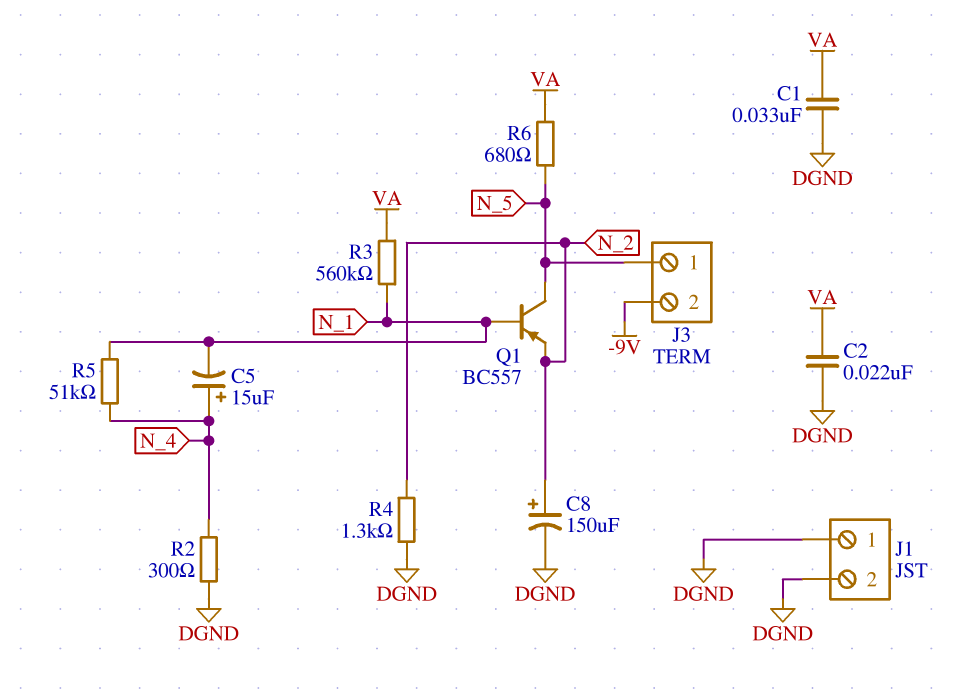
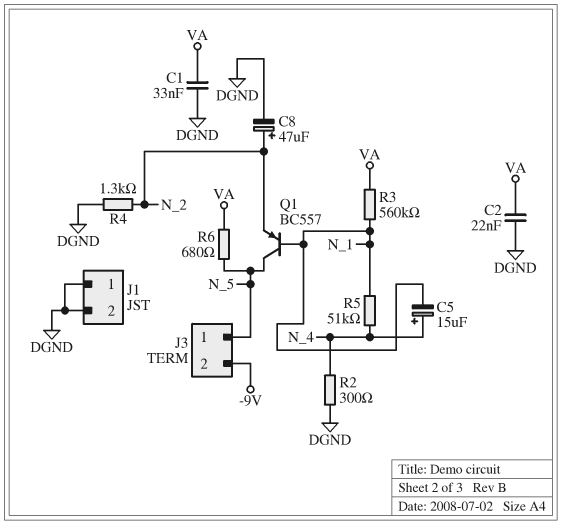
C8: 150uF (plus N_2, minus DGND) -> 47uF (plus N_2, minus DGND)

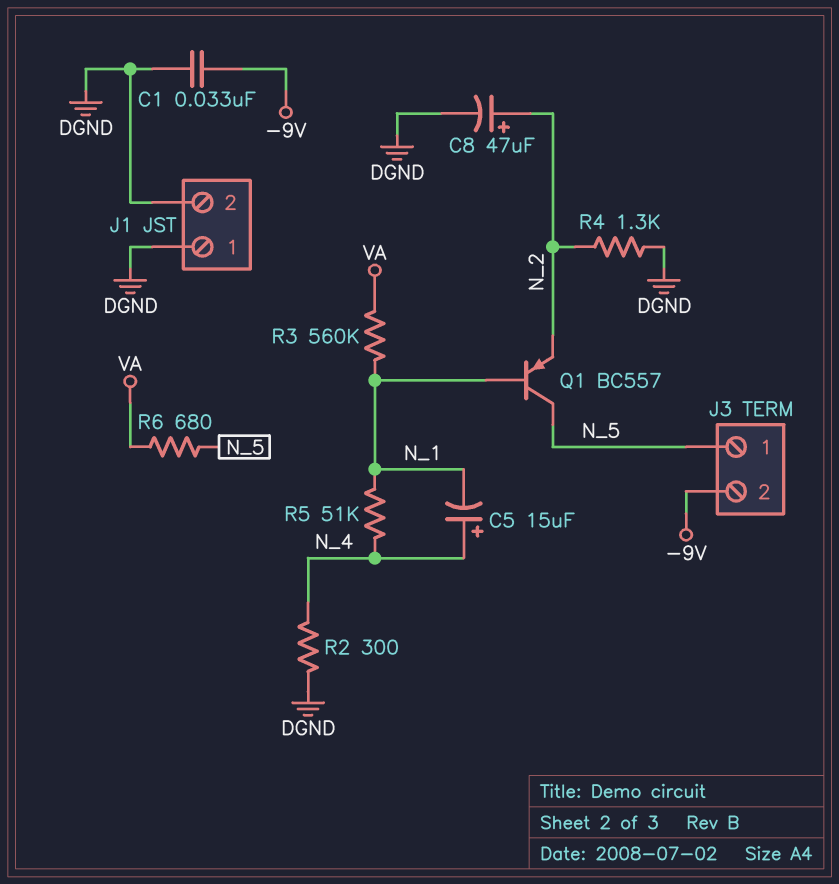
C1: 33nF (DGND, VA) -> 33nF (-9V, DGND)
C2: 22nF (DGND, VA) -> none

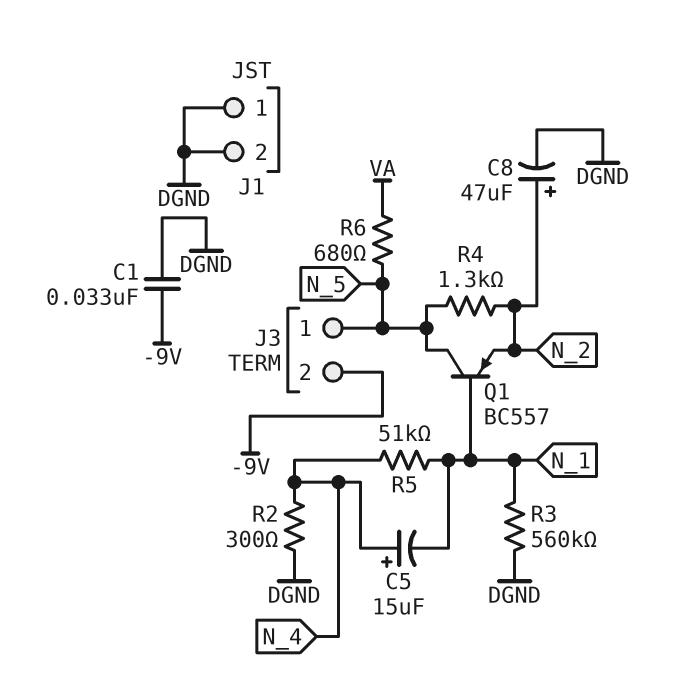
R3: 560k (N_1, VA) -> 560k (DGND, N_1)
R4: 1.3k (DGND, N_2) -> 1.3k (N_2, N_5)

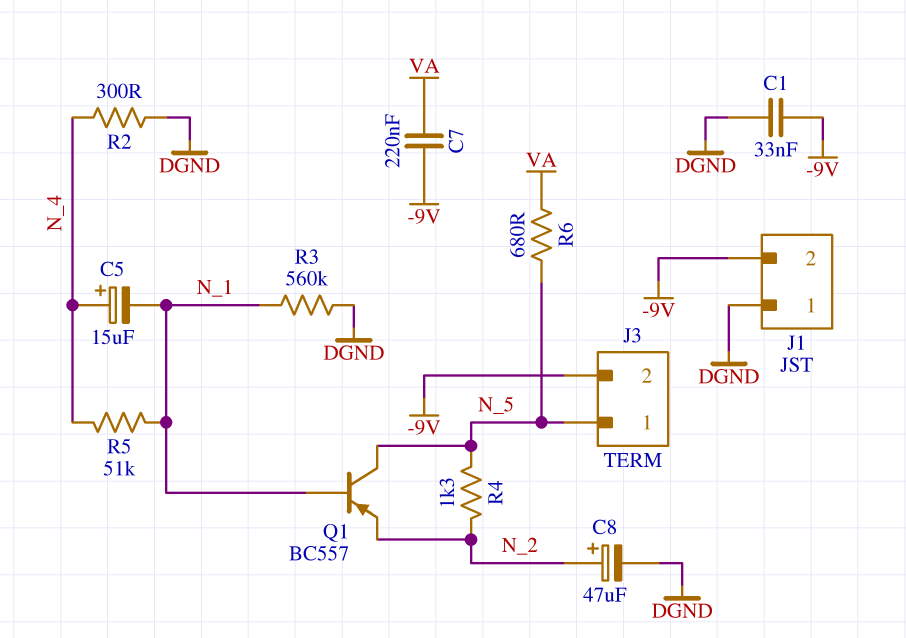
C7: none -> 220nF (-9V, VA)
J1 pin 2: DGND -> -9V

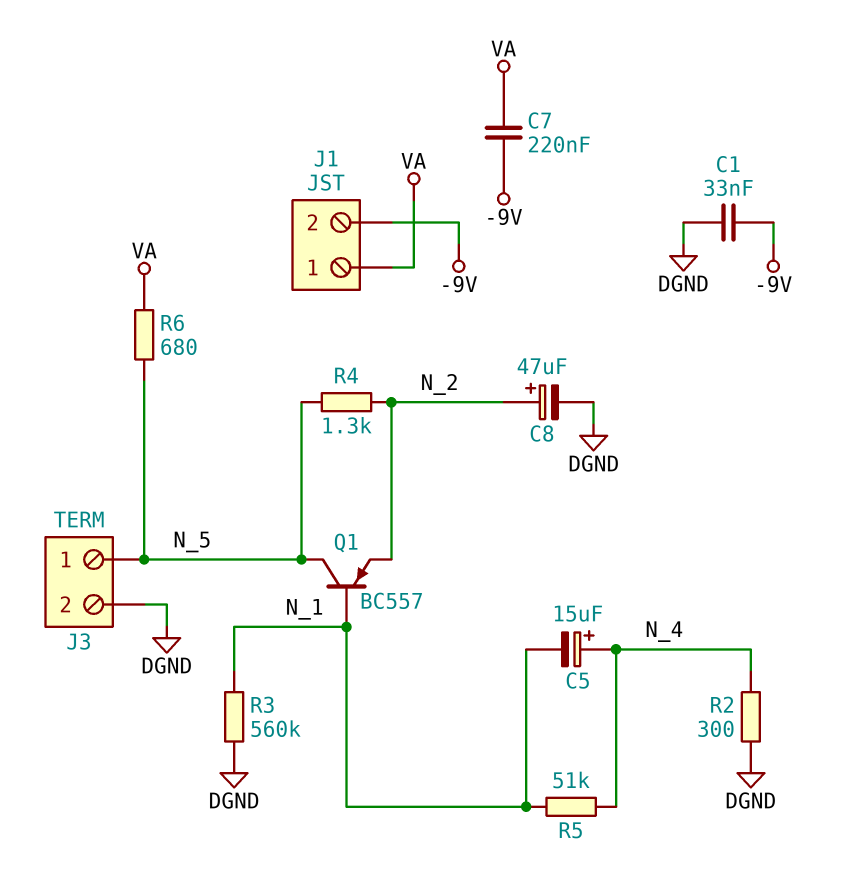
J1 pin 1: DGND -> VA
J3 pin 2: -9V -> DGND

